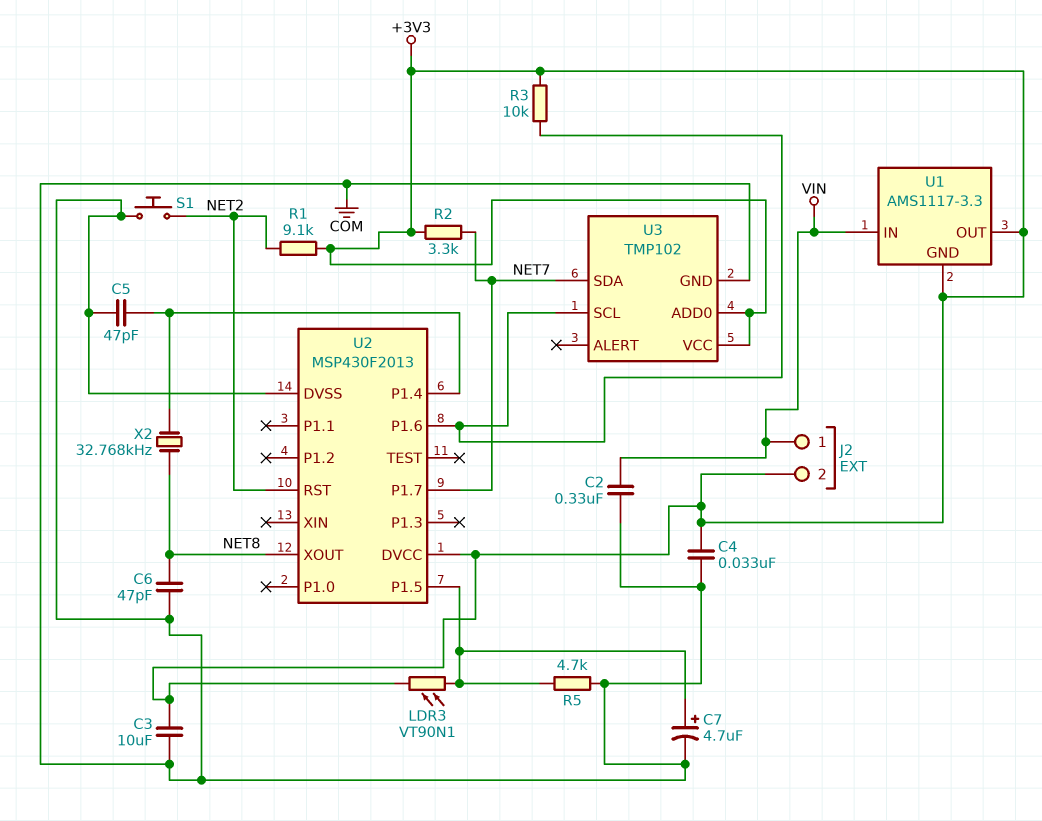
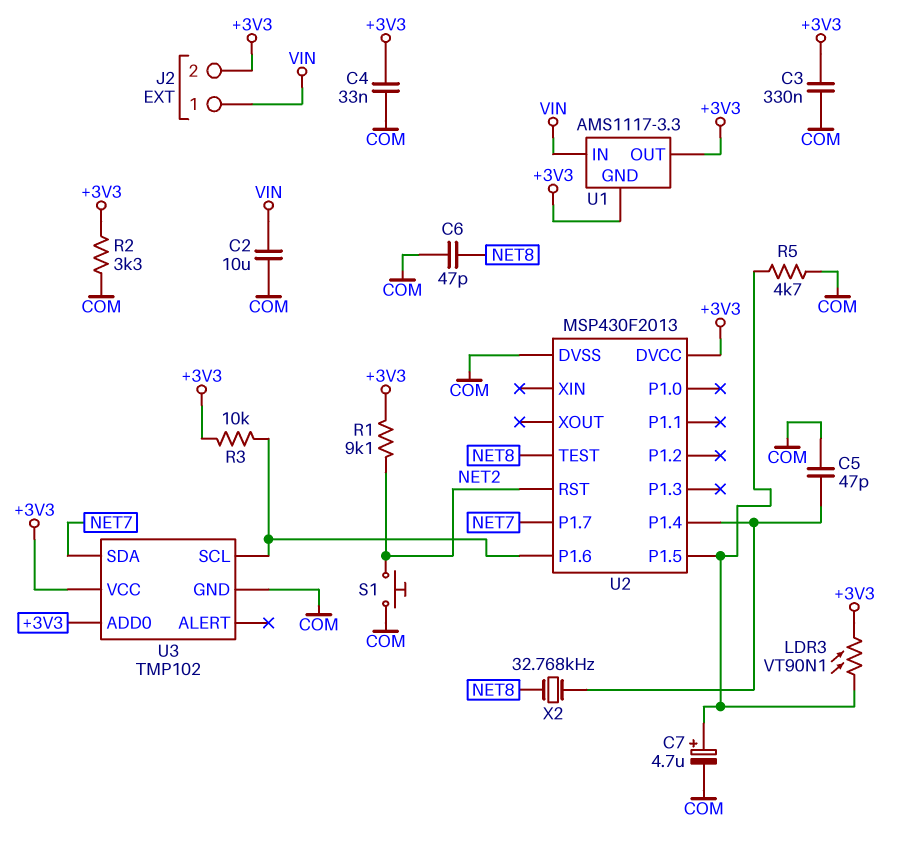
C2: 330nF (COM, VIN) -> 10uF (COM, VIN)
C3: 10uF (+3V3, COM) -> 330nF (+3V3, COM)
R2: 3.3k (+3V3, NET7) -> 3.3k (+3V3, COM)
U2 pin TEST: none -> NET8
U2 pin XOUT: NET8 -> none

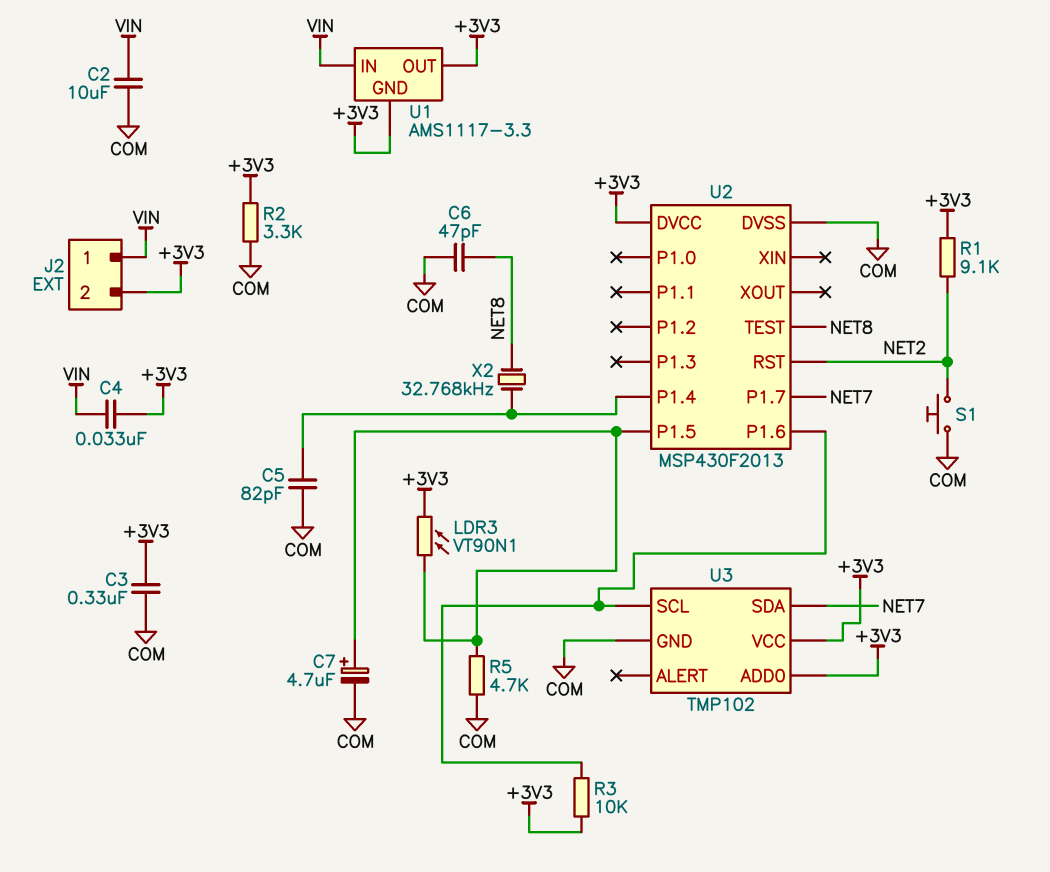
C4: 33nF (+3V3, COM) -> 33nF (+3V3, VIN)
C5: 47pF (COM, U2/P1.4) -> 82pF (COM, U2/P1.4)

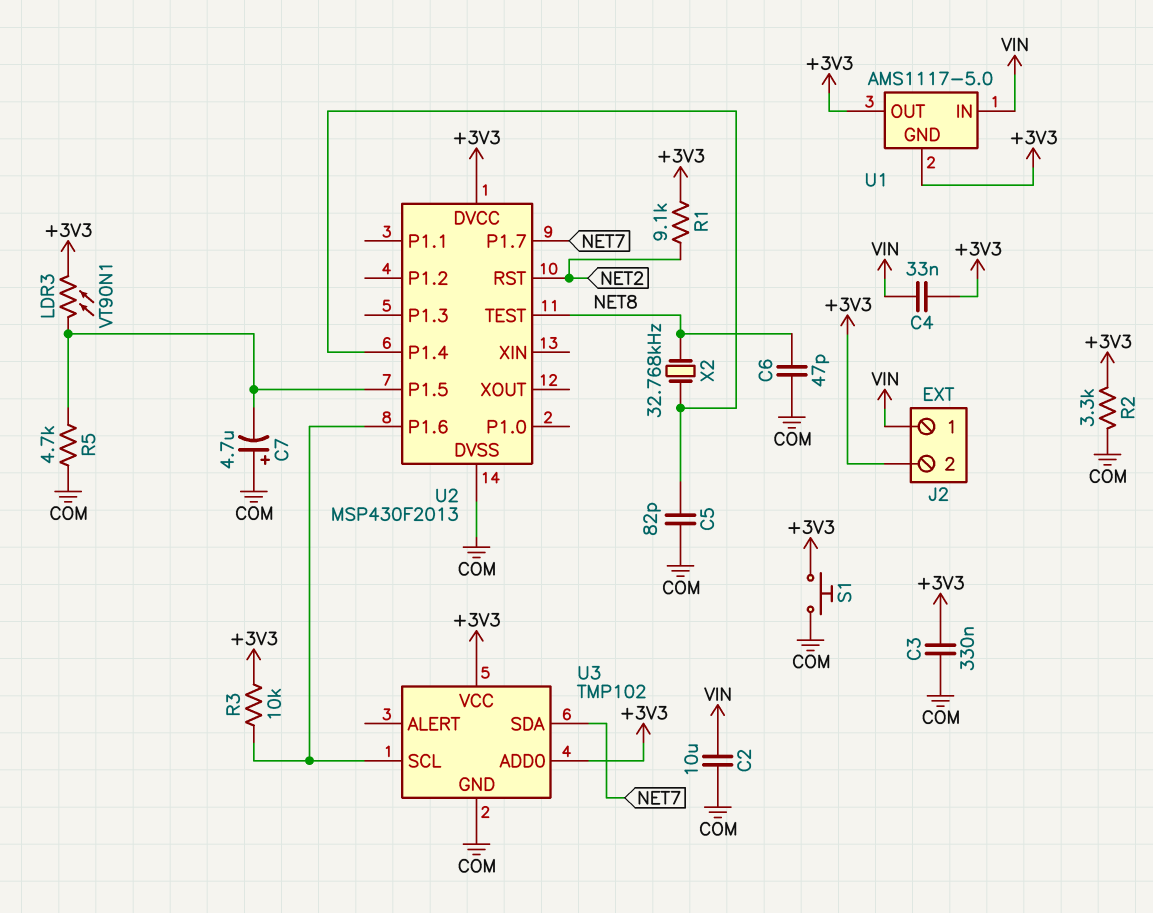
C7: 4.7uF (plus U2/P1.5, minus COM) -> 4.7uF (plus COM, minus U2/P1.5)
S1: button (COM, NET2) -> button (+3V3, COM)
U1: AMS1117-3.3 -> AMS1117-5.0

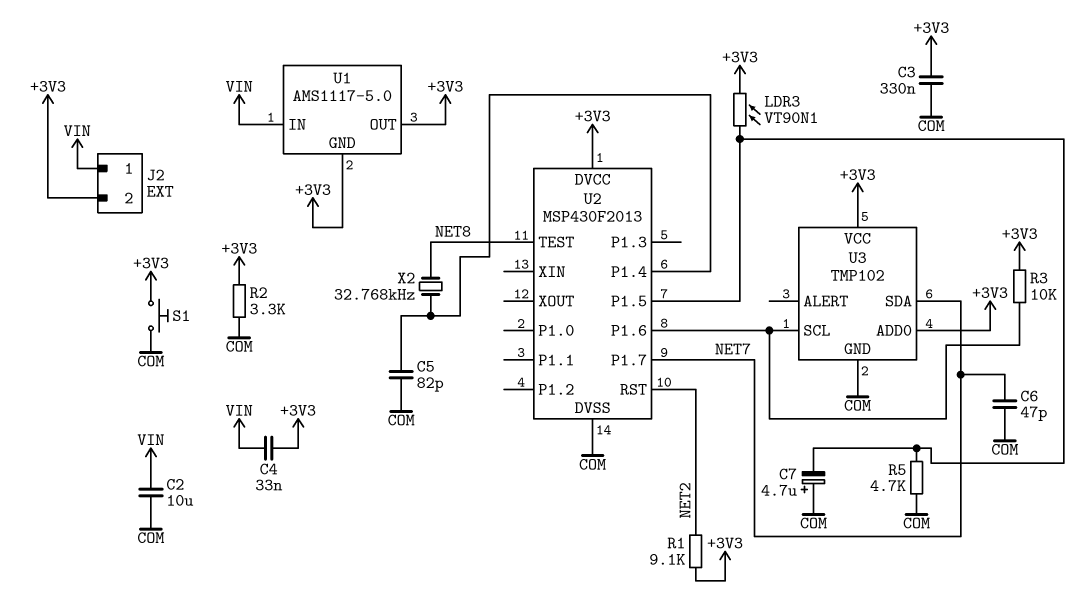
C6: 47pF (COM, NET8) -> 47pF (COM, NET7)

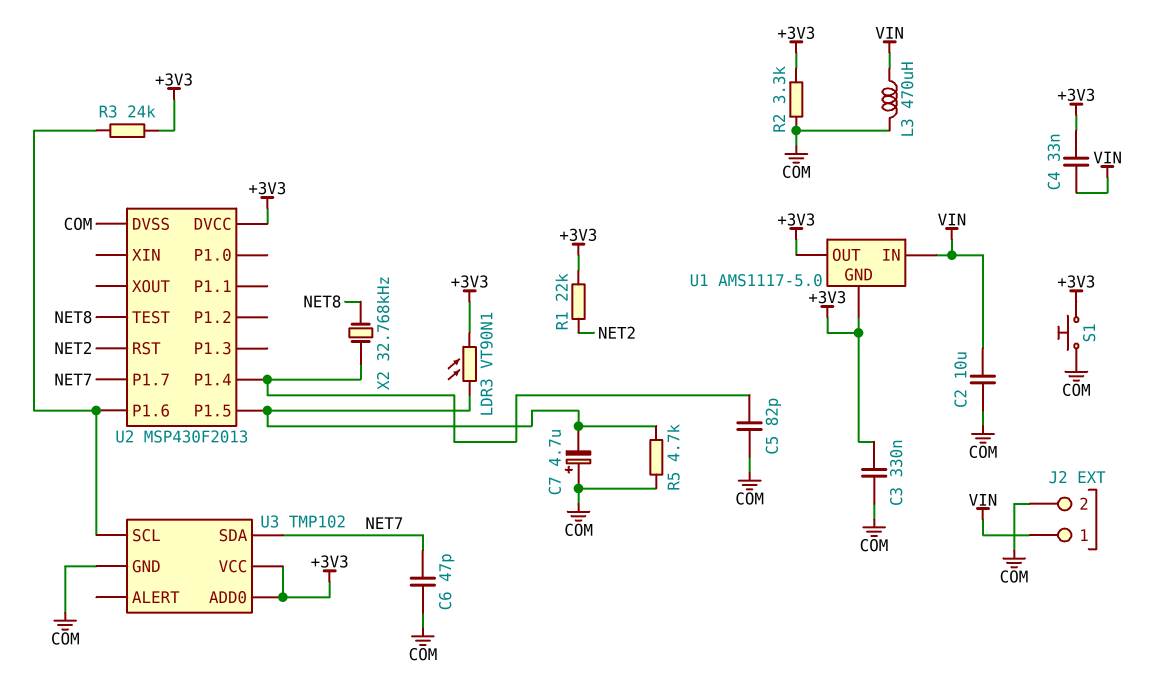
J2 pin 2: +3V3 -> COM
L3: none -> 470uH (COM, VIN)
R1: 9.1k (+3V3, NET2) -> 22k (+3V3, NET2)
R3: 10k (+3V3, U2/P1.6) -> 24k (+3V3, U2/P1.6)

